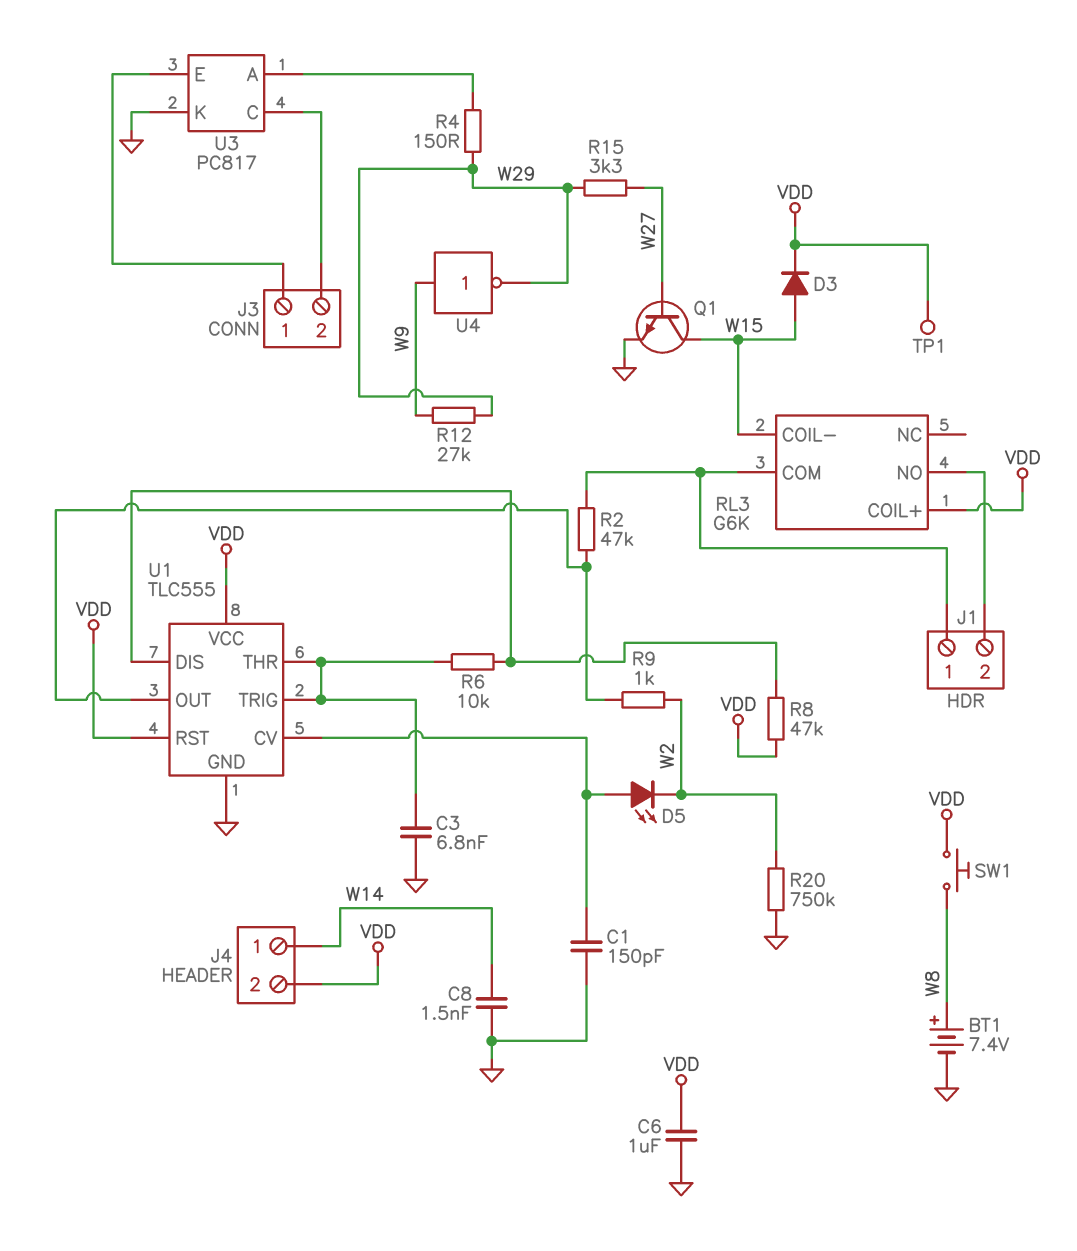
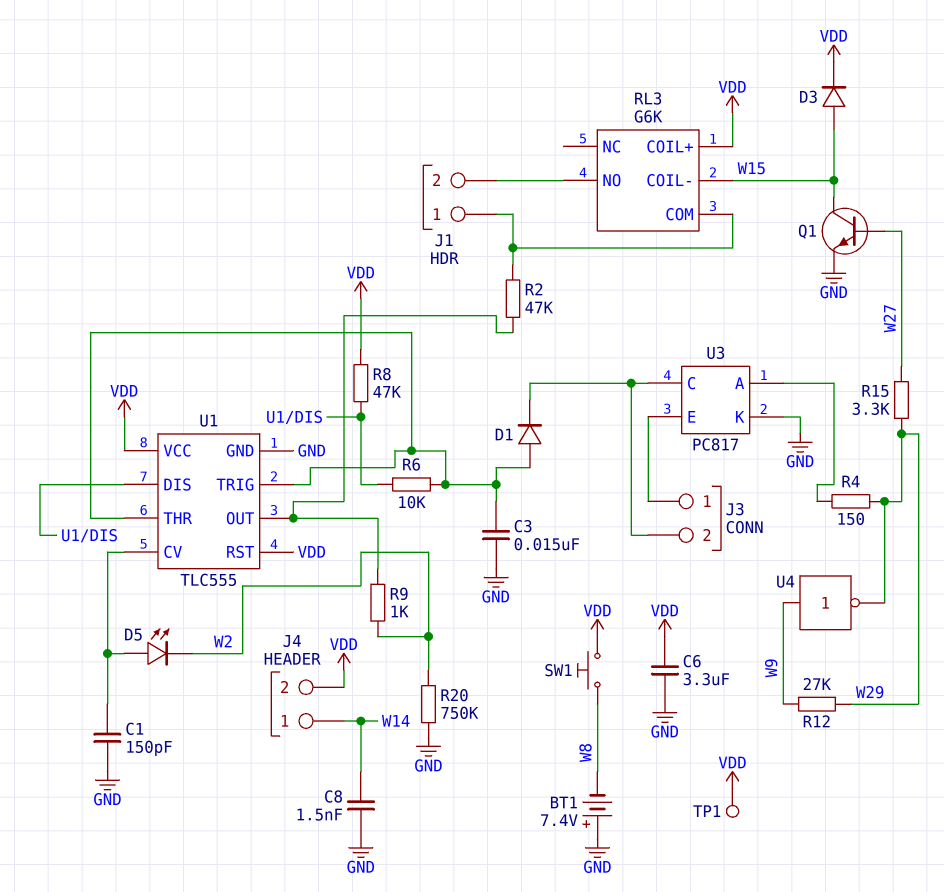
BT1: 7.4V (plus W8, minus GND) -> 7.4V (plus GND, minus W8)
C3: 6.8nF (GND, U1/THR) -> 15nF (GND, U1/THR)
C6: 1uF (GND, VDD) -> 3.3uF (GND, VDD)
D1: none -> diode (A U1/THR, K J3/2)

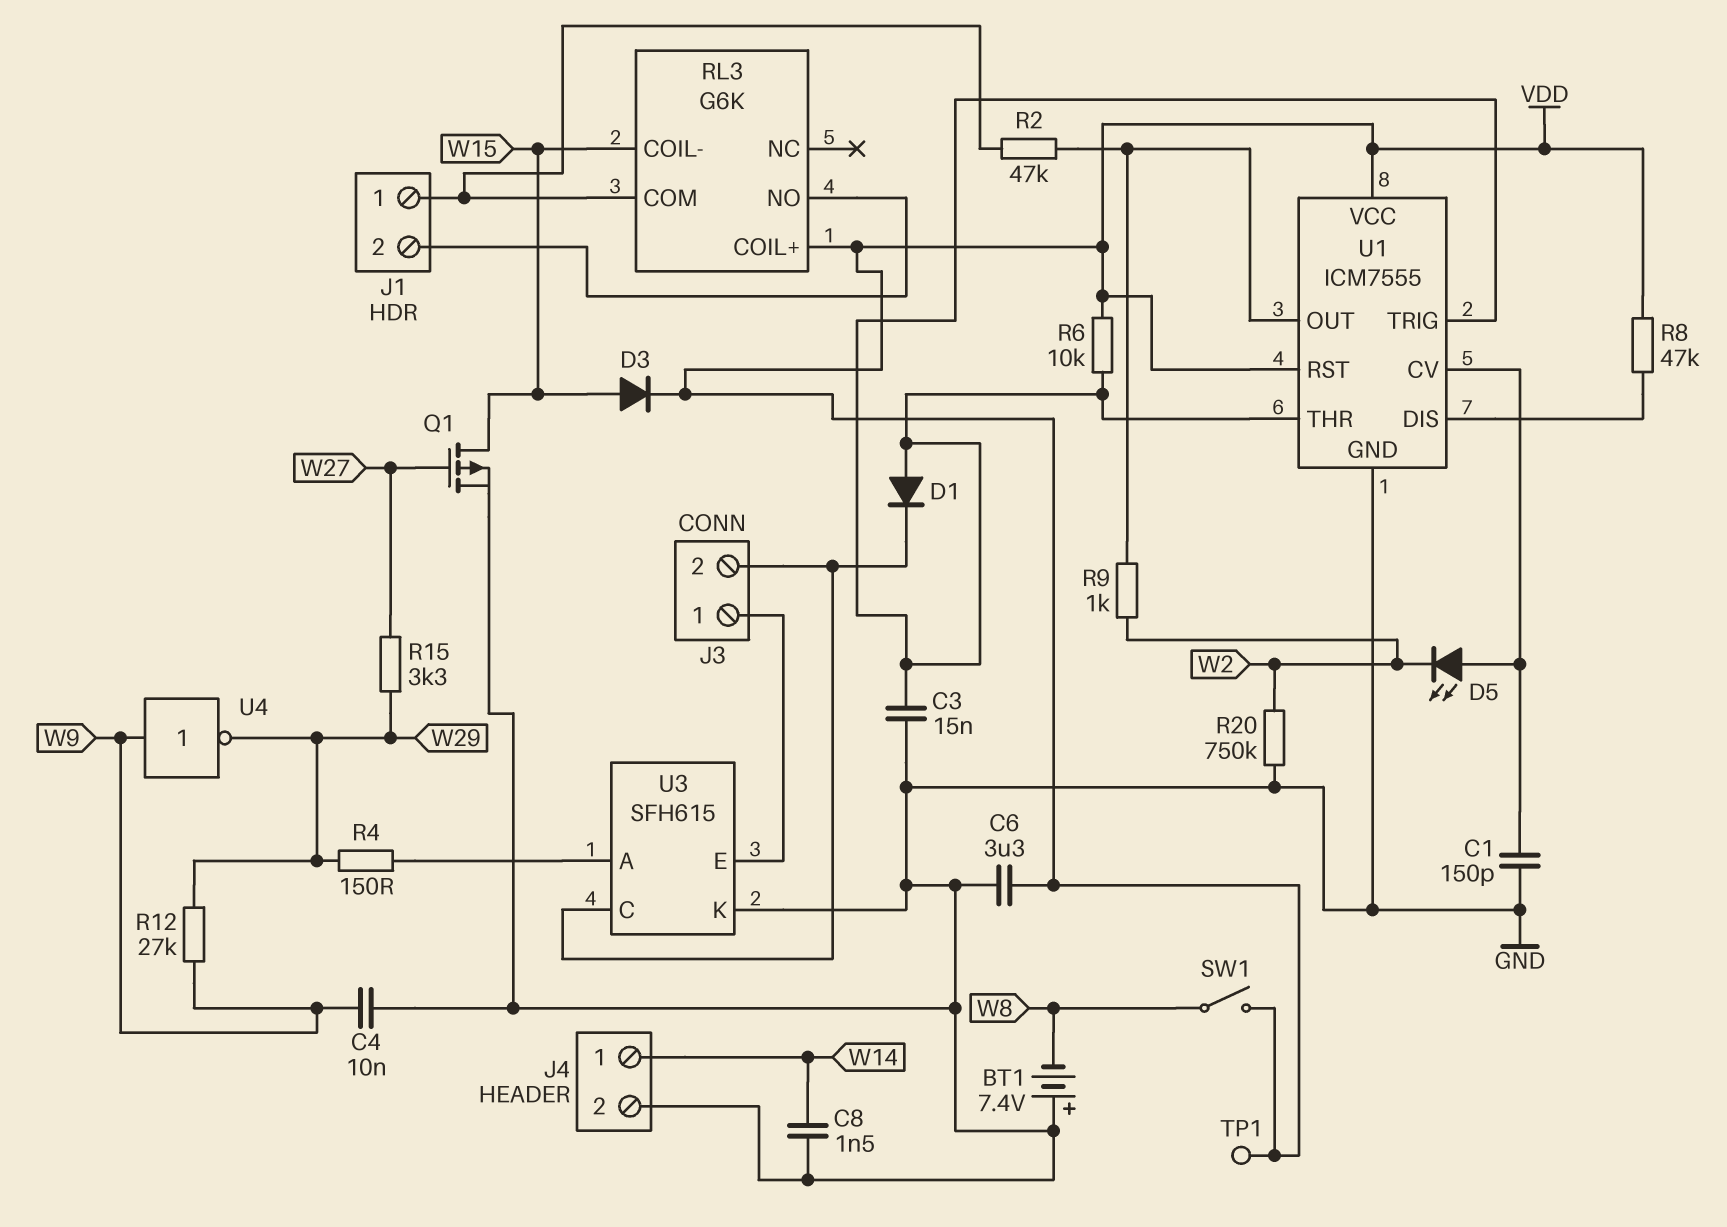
C4: none -> 10nF (GND, W9)
J4 pin 2: VDD -> GND
Q1: NPN (B W27, C W15, E GND) -> PMOS (G W27, D W15, S GND)
R6: 10k (U1/DIS, U1/THR) -> 10k (U1/THR, VDD)
SW1: button (VDD, W8) -> switch (VDD, W8)
U1: TLC555 -> ICM7555
U3: PC817 -> SFH615

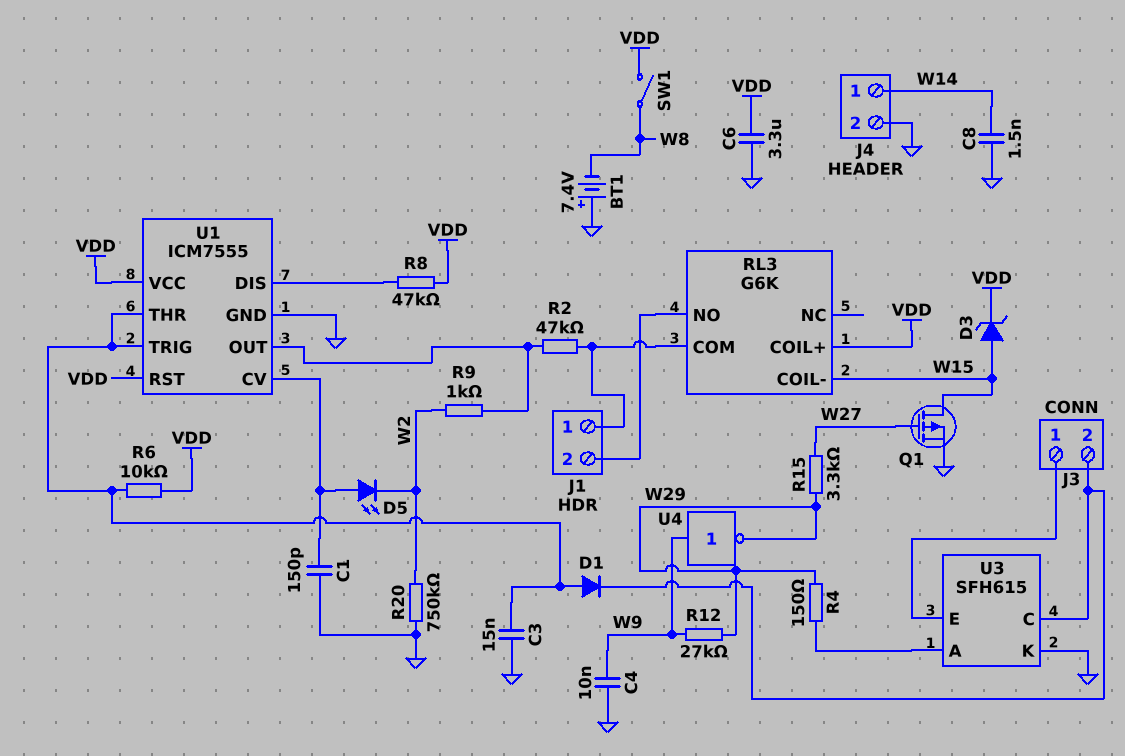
D3: diode (A W15, K VDD) -> zener (A W15, K VDD)
TP1: test point (VDD) -> none

